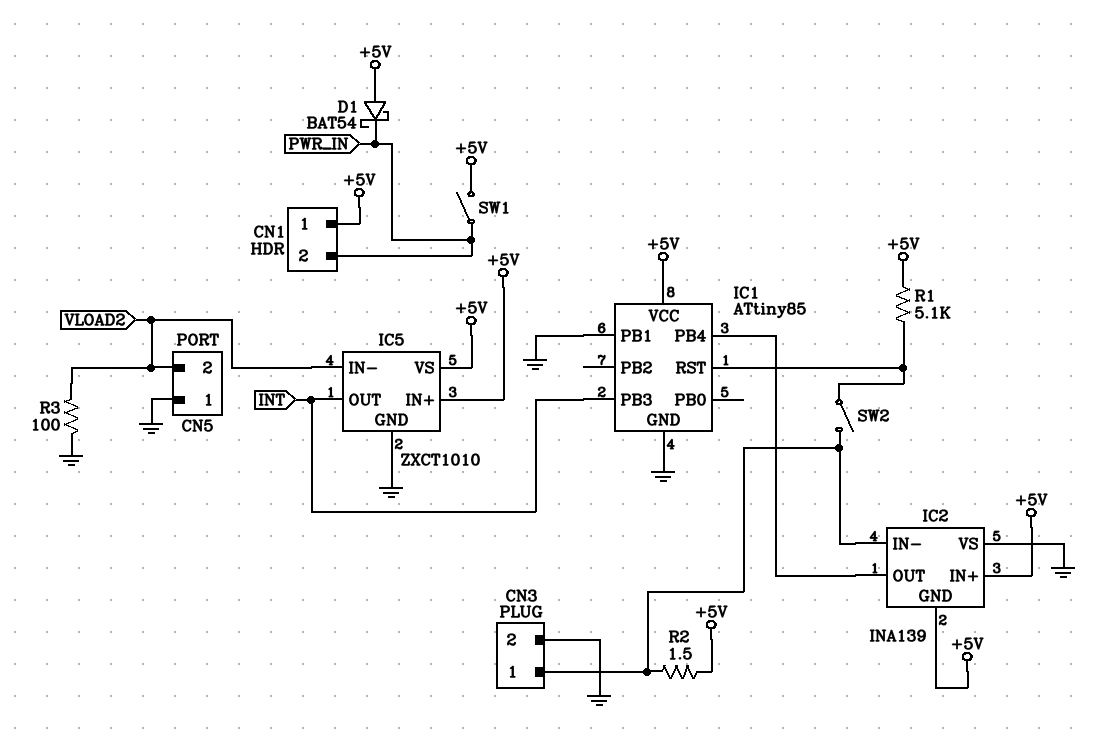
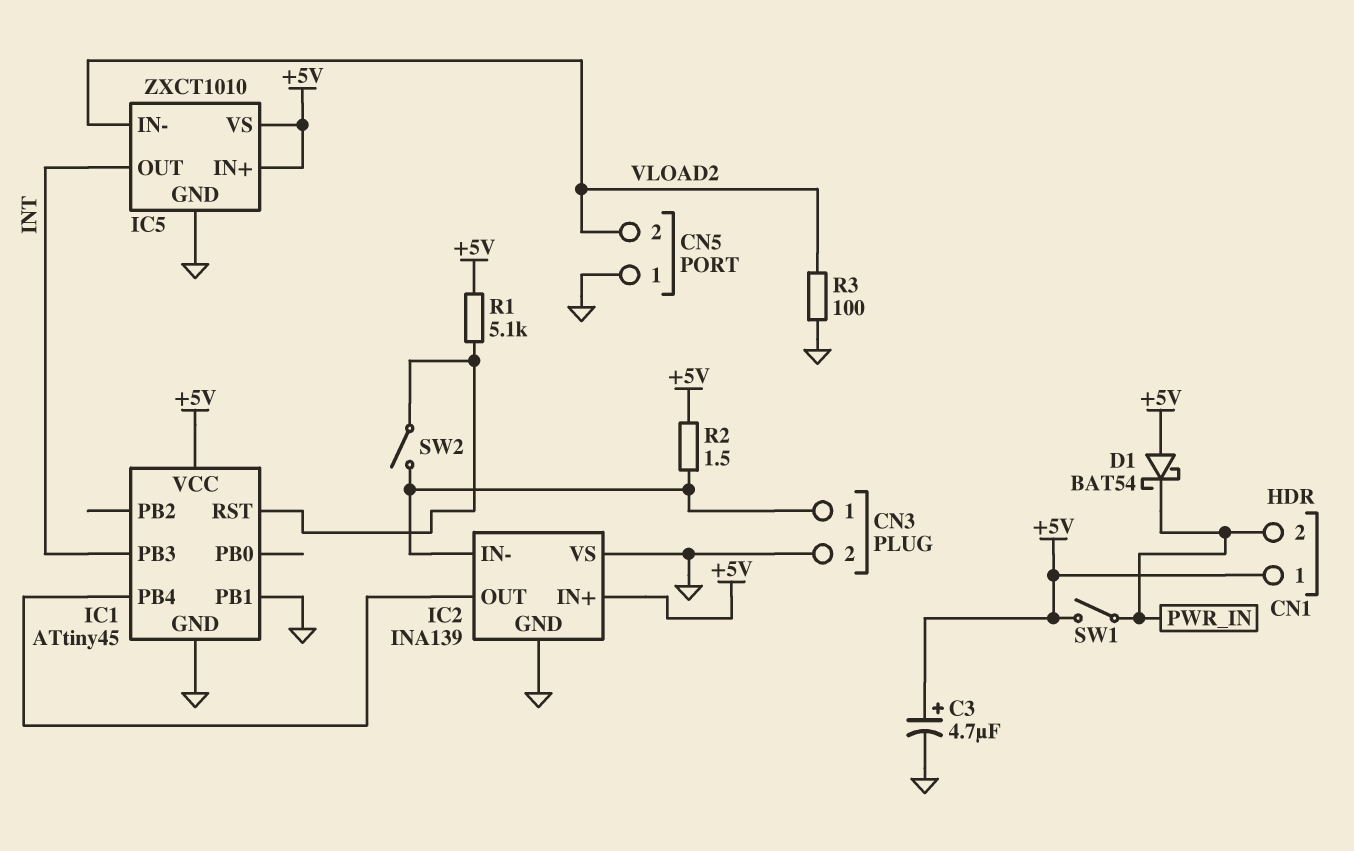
C3: none -> 4.7uF (plus +5V, minus GND)
IC1: ATtiny85 -> ATtiny45
IC2 pin GND: +5V -> GND

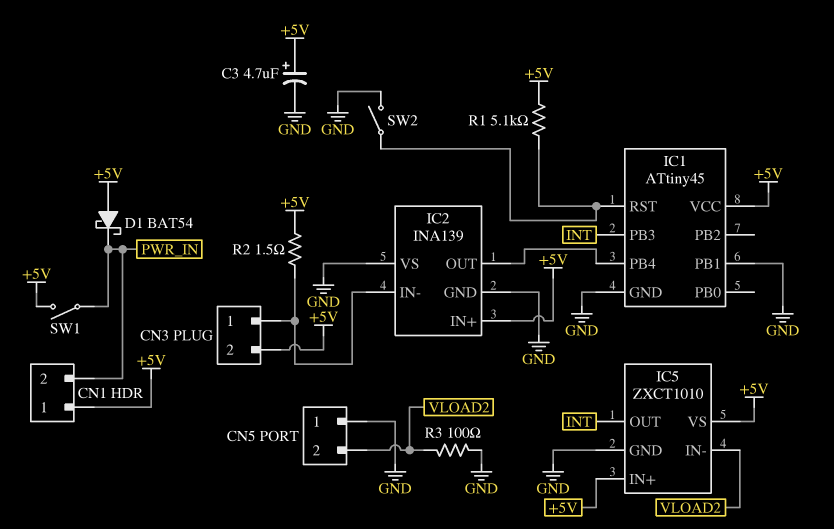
CN3 pin 2: GND -> +5V
SW2: switch (CN3/1, IC1/RST) -> switch (GND, IC1/RST)

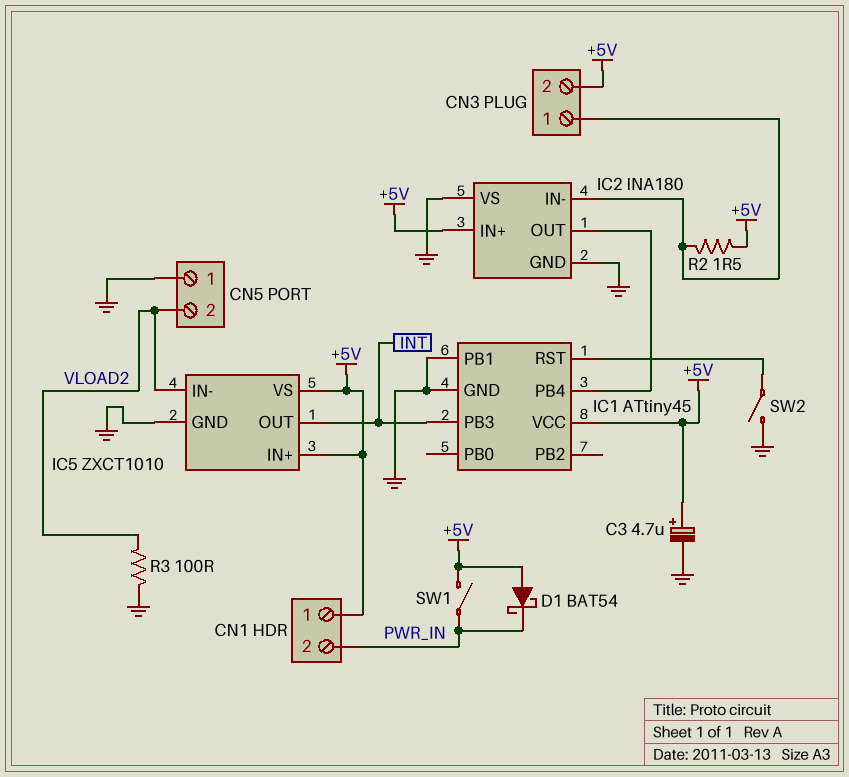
IC2: INA139 -> INA180
R1: 5.1k (+5V, IC1/RST) -> none

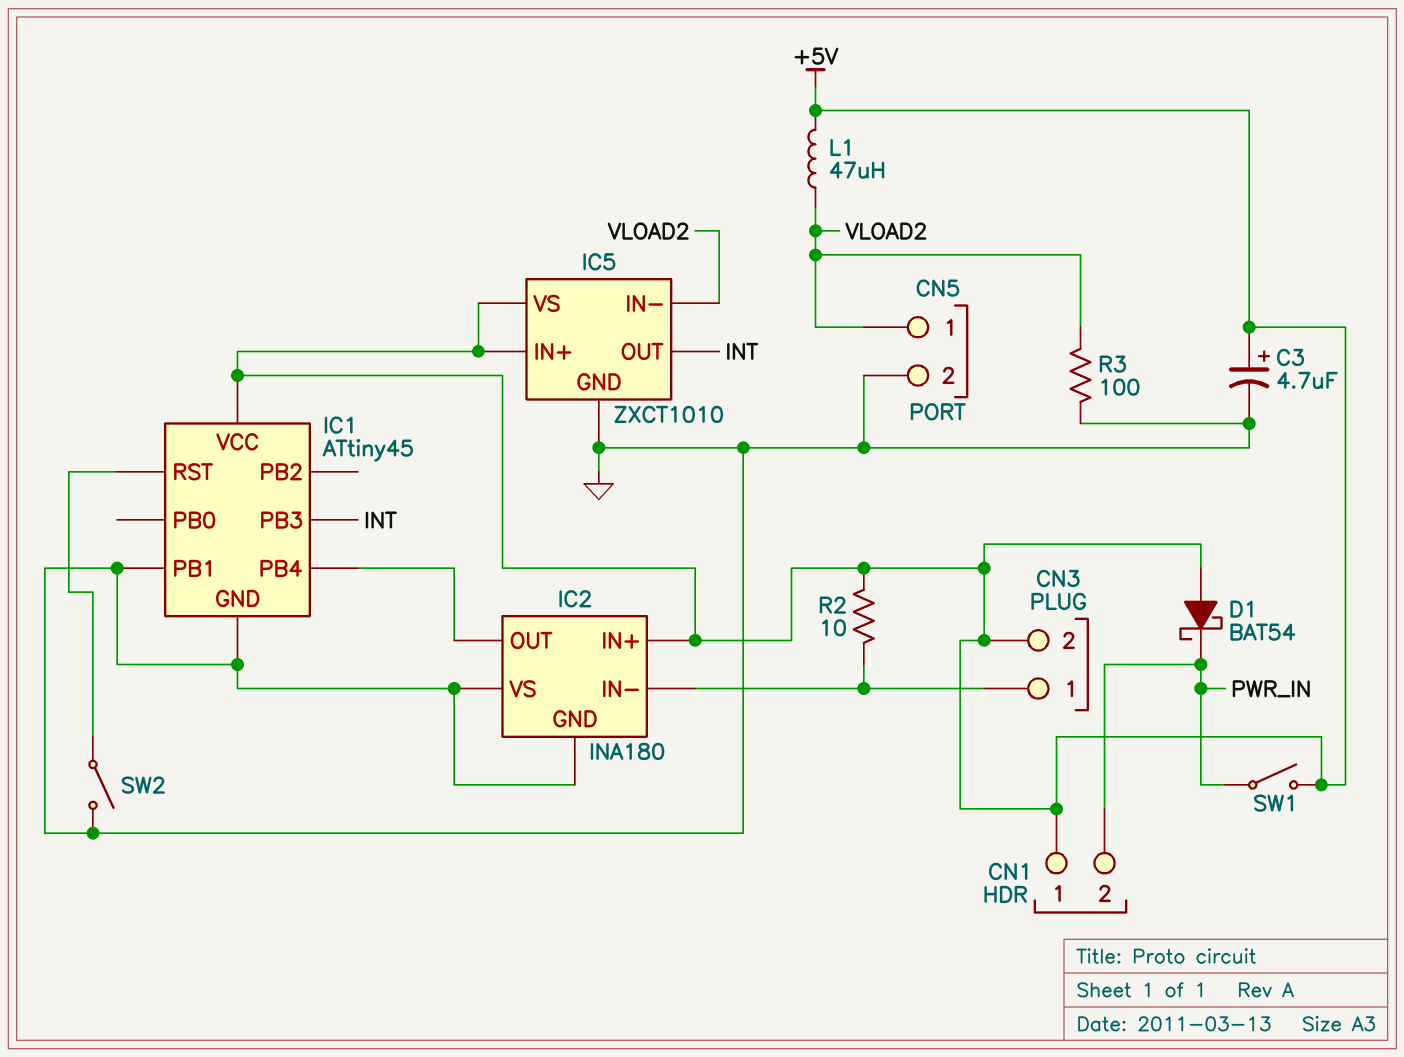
CN5 pin 1: GND -> VLOAD2
CN5 pin 2: VLOAD2 -> GND
L1: none -> 47uH (+5V, VLOAD2)
R2: 1.5 (+5V, CN3/1) -> 10 (+5V, CN3/1)

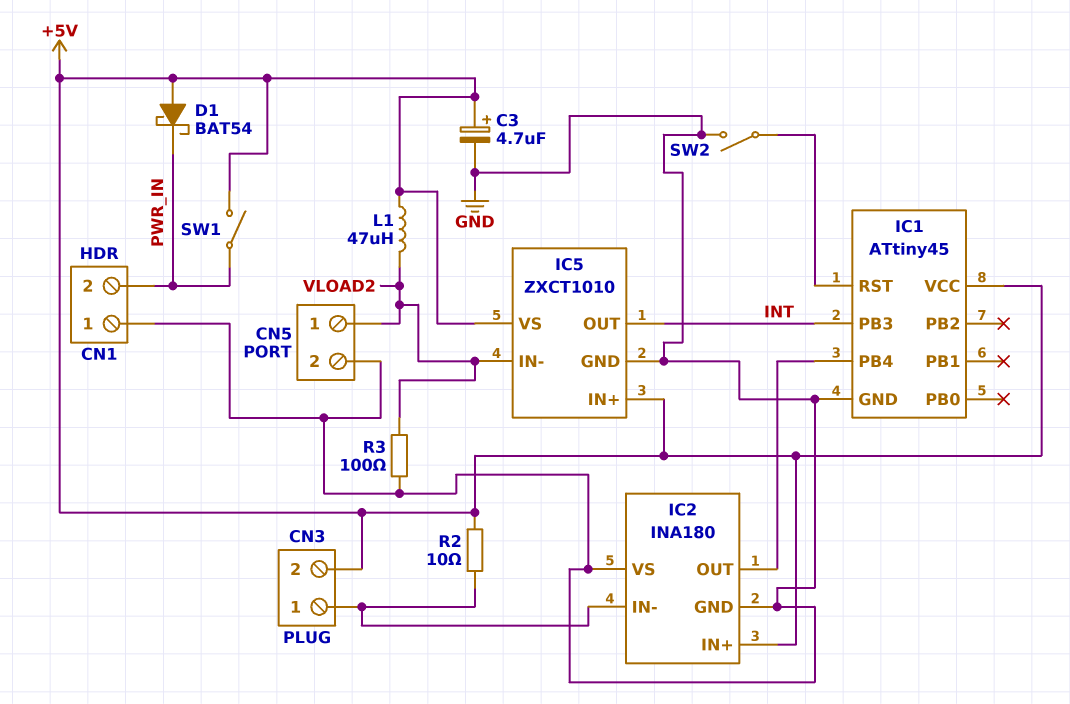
CN1 pin 1: +5V -> GND
IC1 pin PB1: GND -> none

